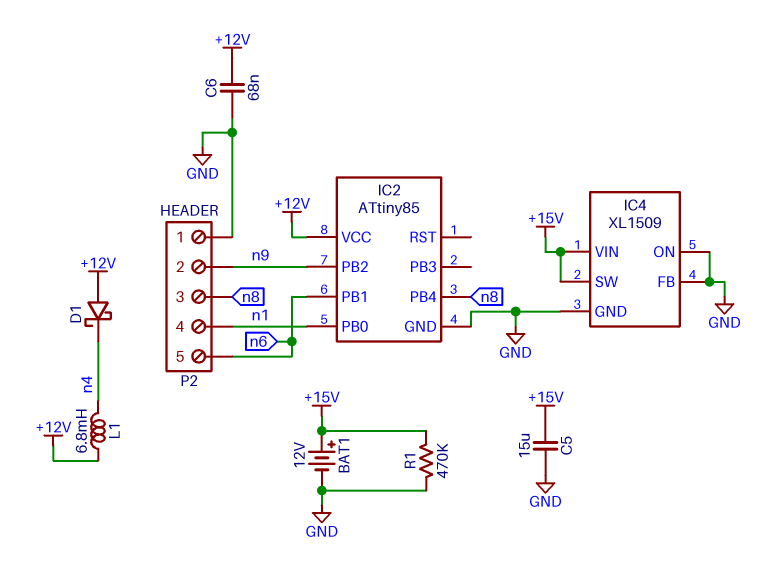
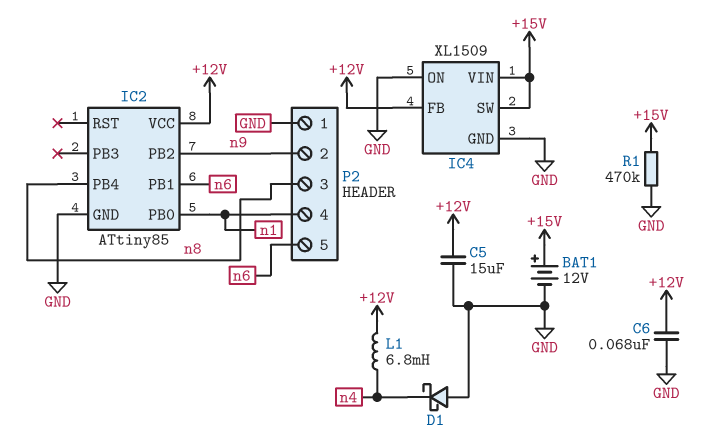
C5: 15uF (+15V, GND) -> 15uF (+12V, GND)
D1: schottky (A +12V, K n4) -> schottky (A GND, K n4)
IC4 pin FB: GND -> +12V

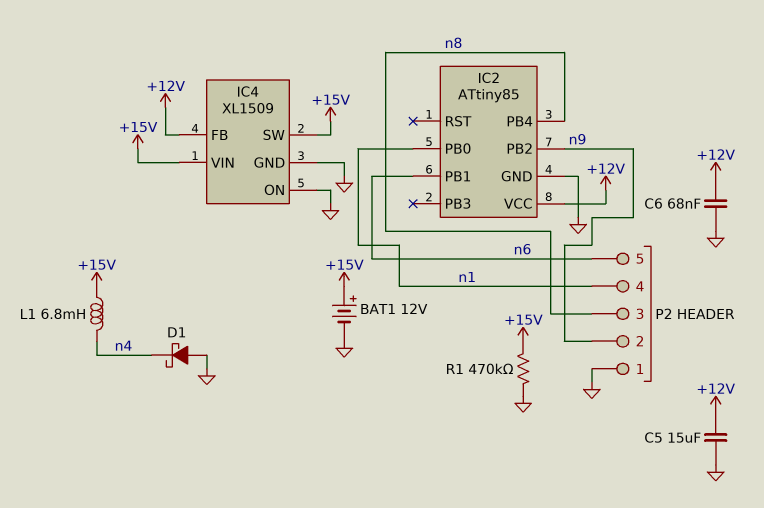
L1: 6.8mH (+12V, n4) -> 6.8mH (+15V, n4)

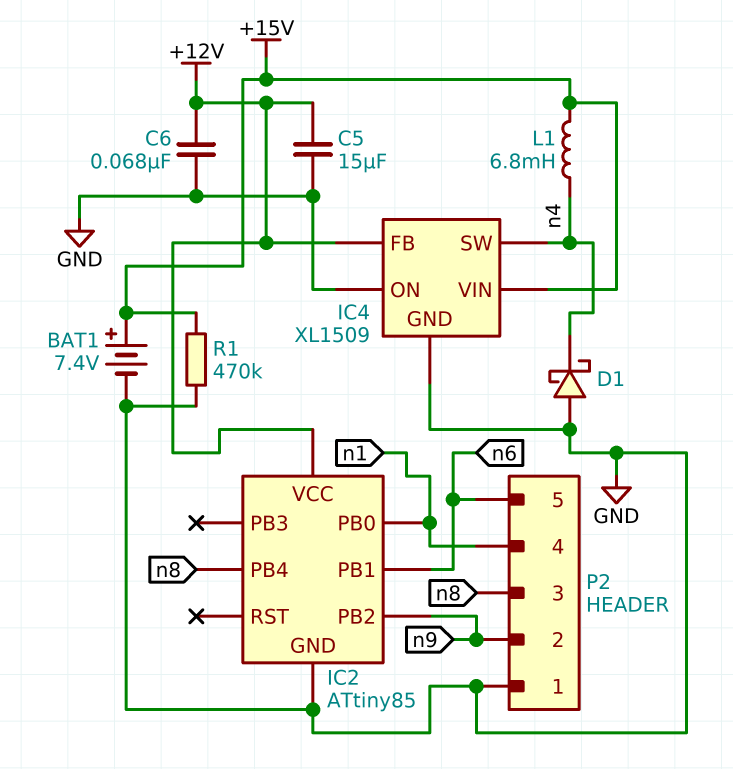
BAT1: 12V (plus +15V, minus GND) -> 7.4V (plus +15V, minus GND)
IC4 pin SW: +15V -> n4

